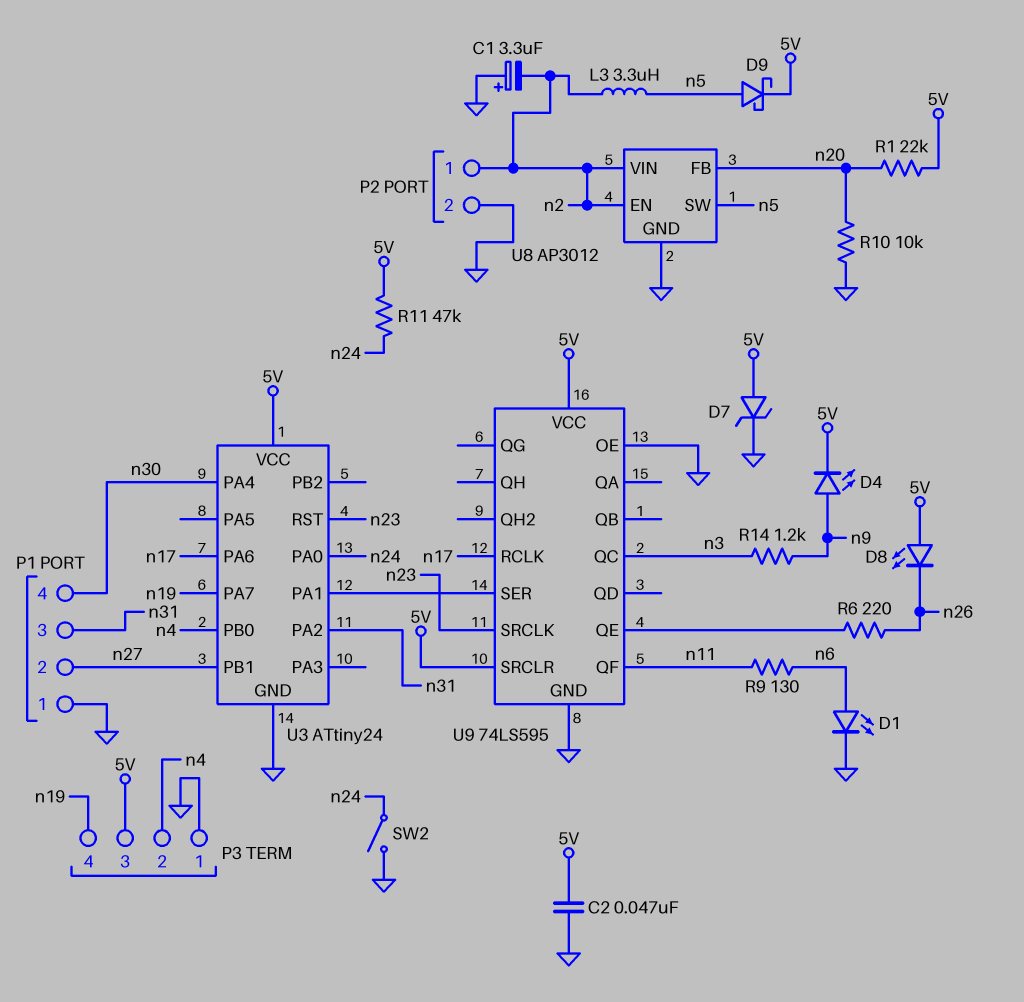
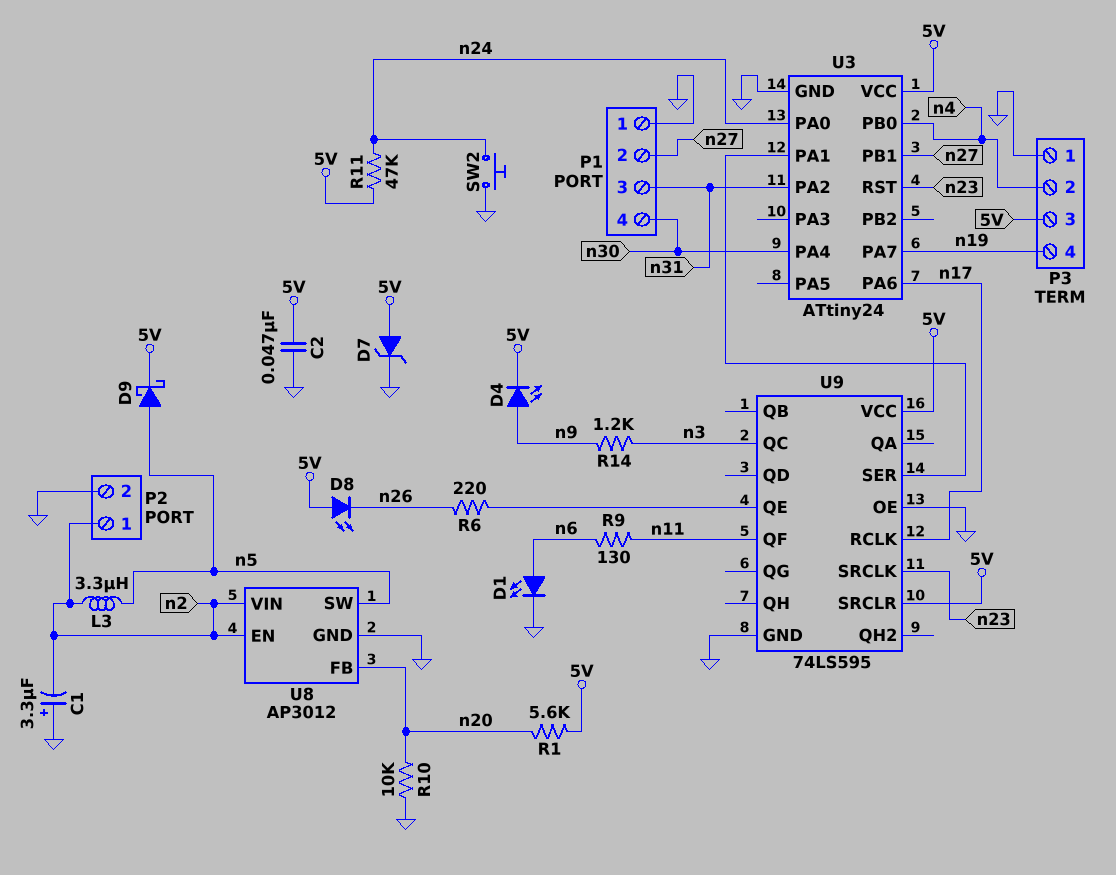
R1: 22k (5V, n20) -> 5.6k (5V, n20)
SW2: switch (GND, n24) -> button (GND, n24)

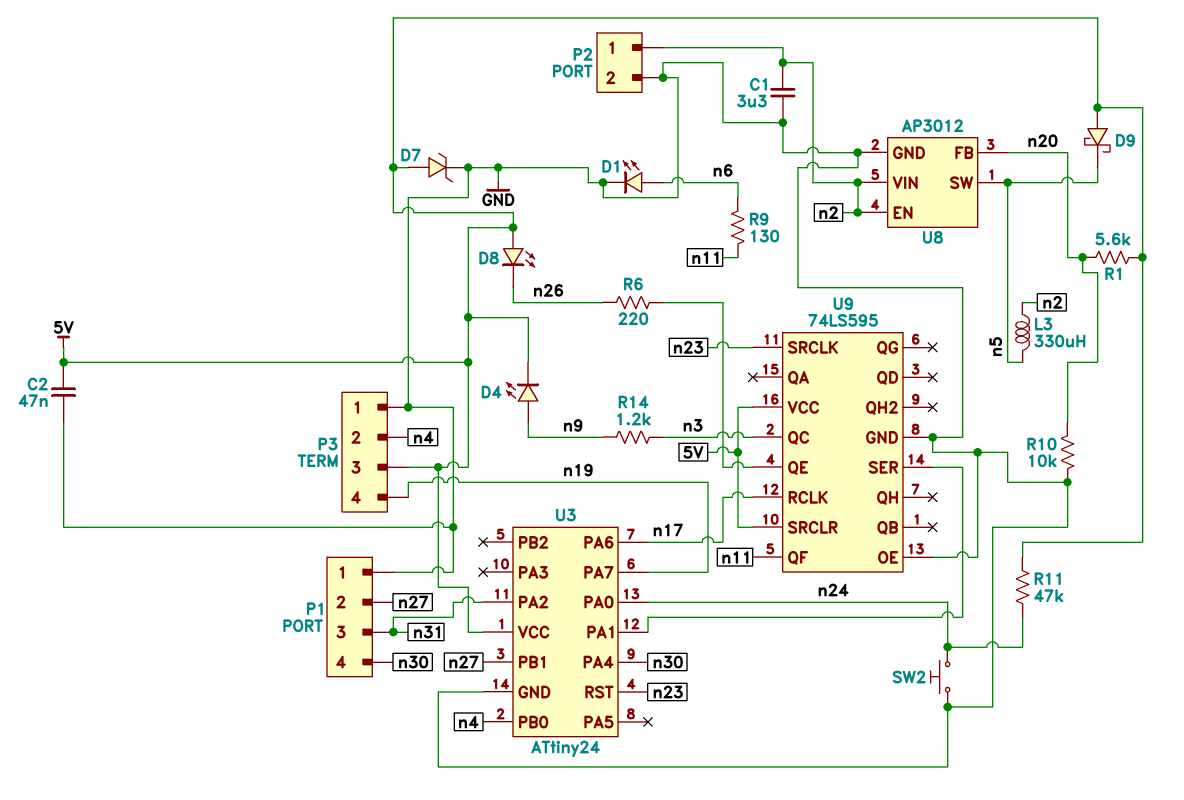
C1: 3.3uF (plus GND, minus n2) -> 3.3uF (GND, n2)
D9: schottky (A n5, K 5V) -> schottky (A 5V, K n5)
L3: 3.3uH (n2, n5) -> 330uH (n2, n5)

